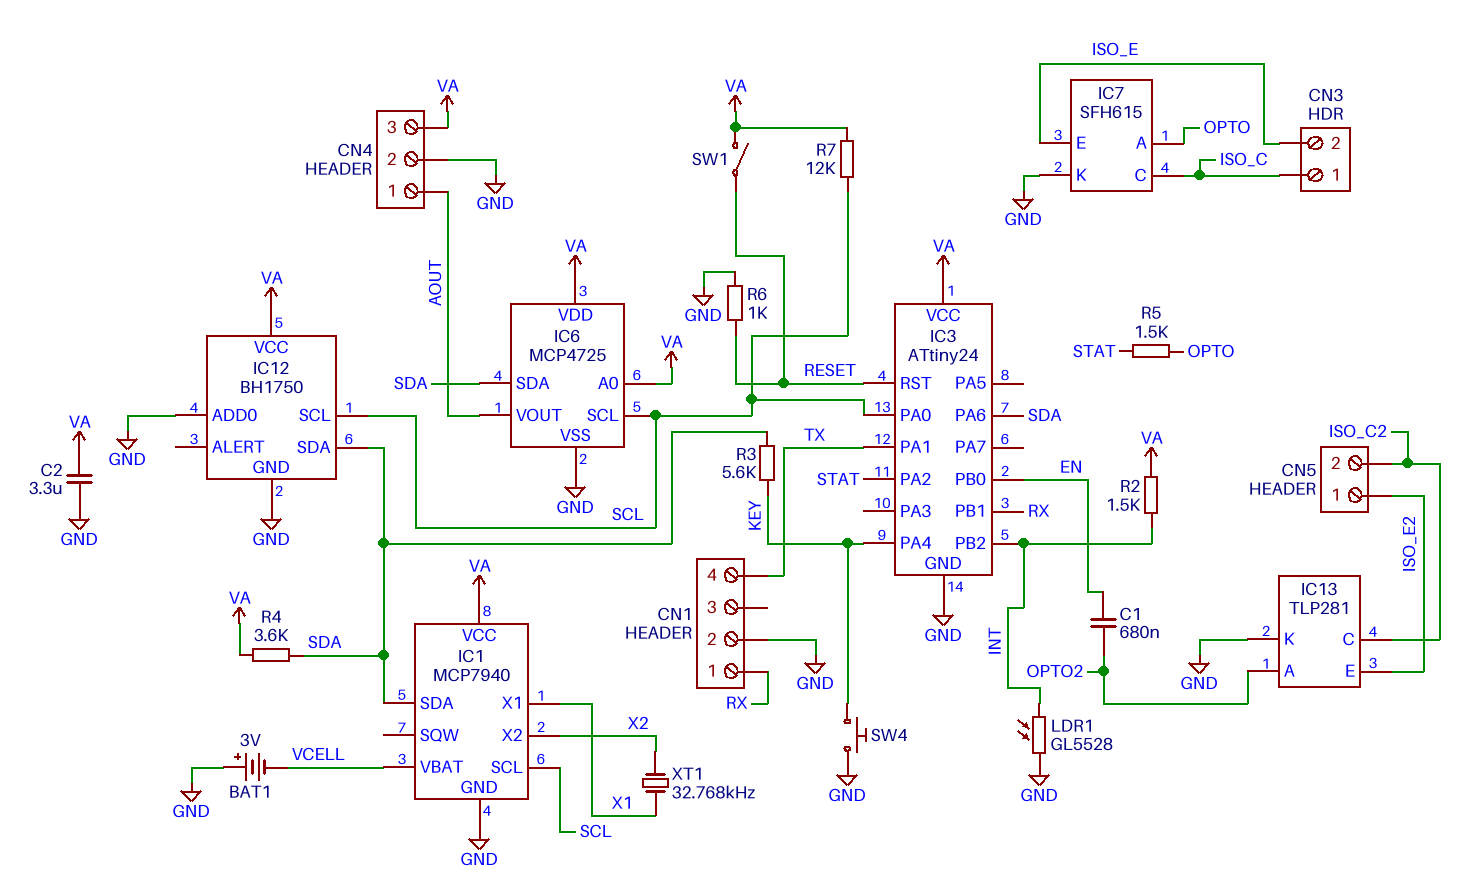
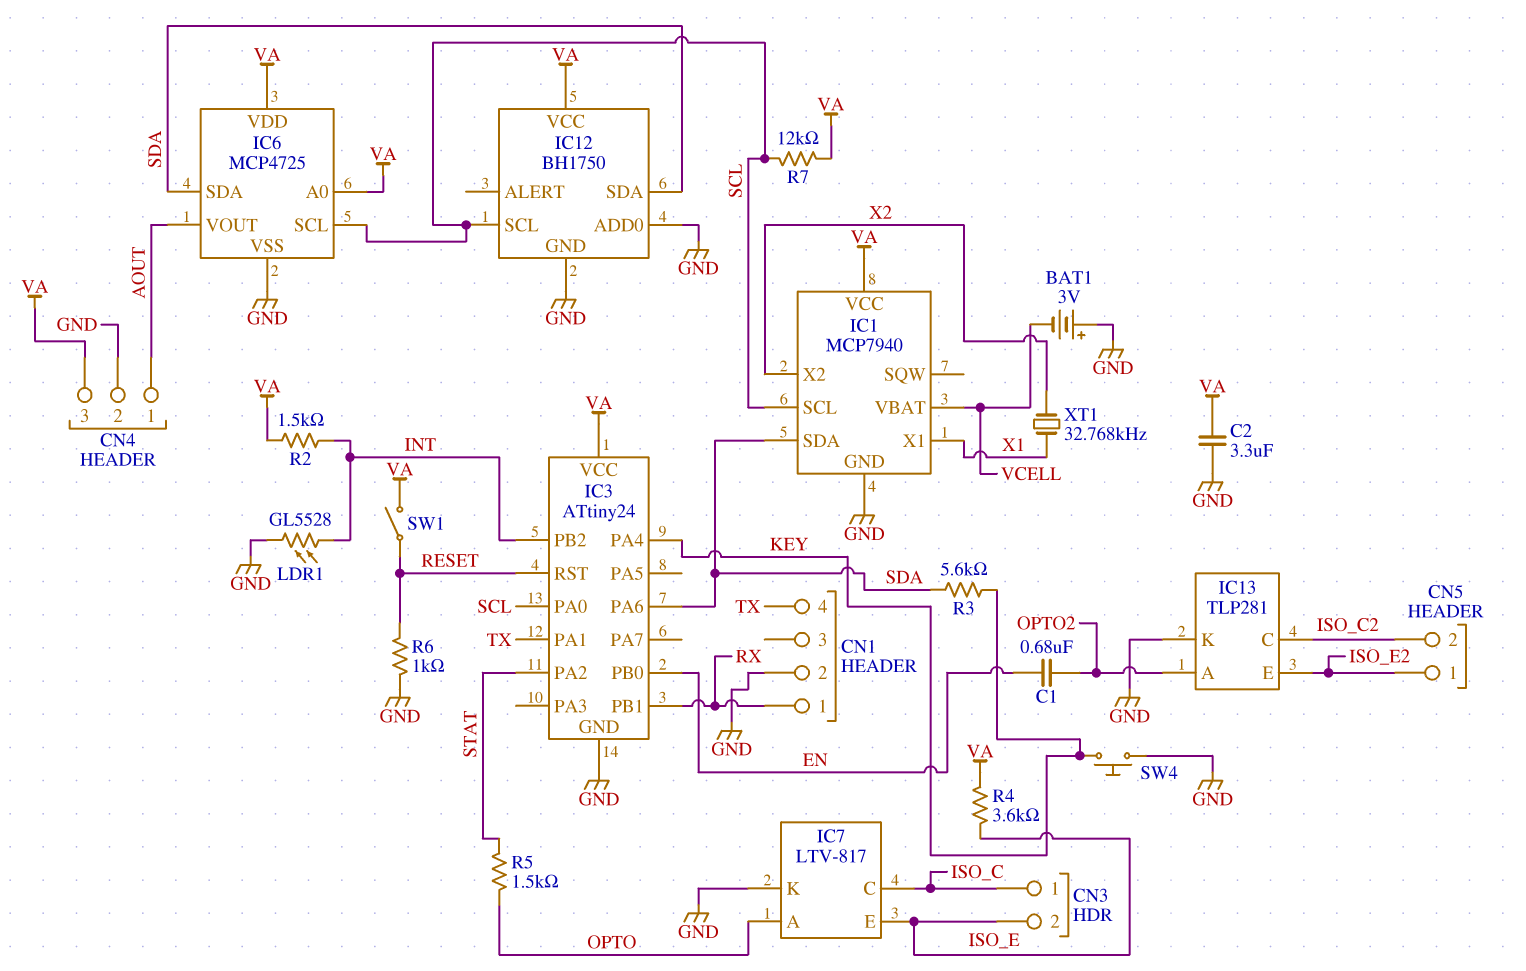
IC7: SFH615 -> LTV-817
R4: 3.6k (SDA, VA) -> 3.6k (ISO_E, VA)

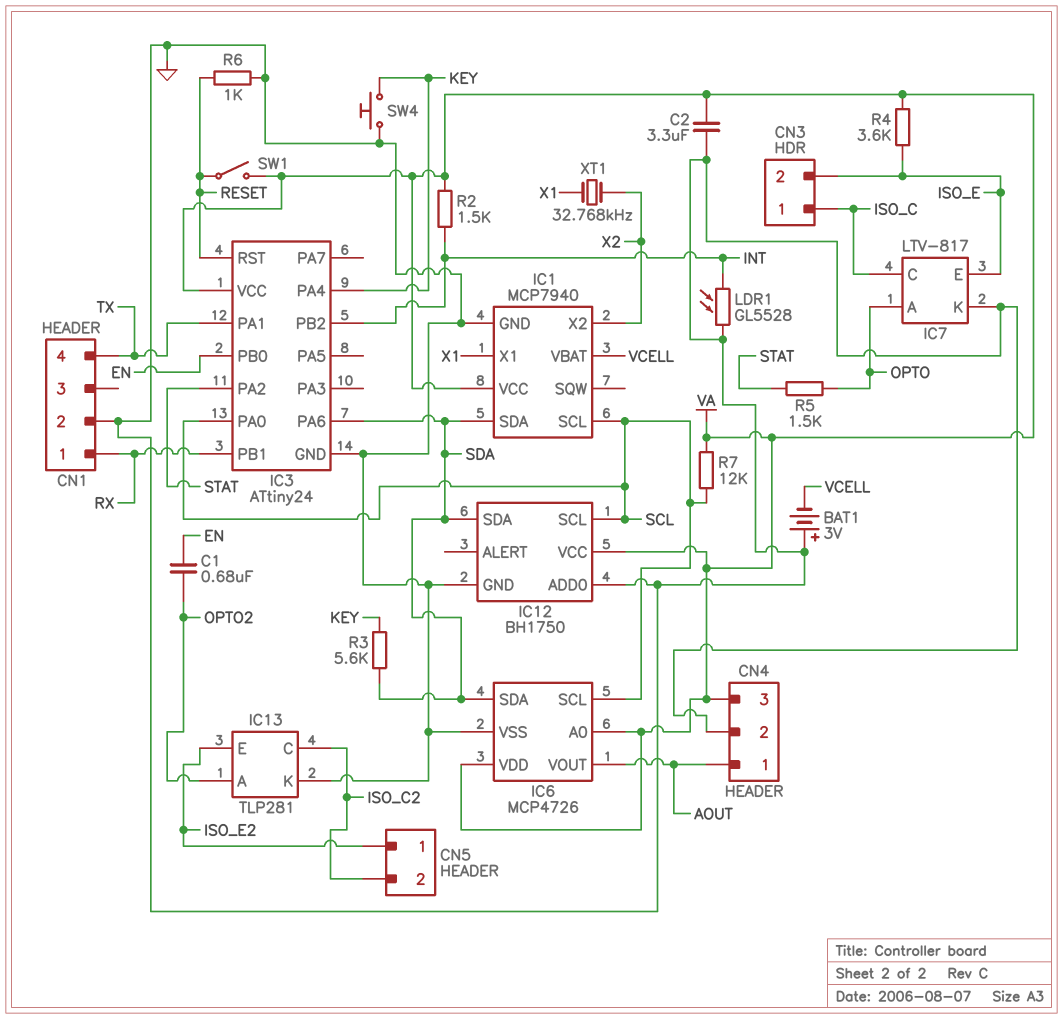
IC6: MCP4725 -> MCP4726

